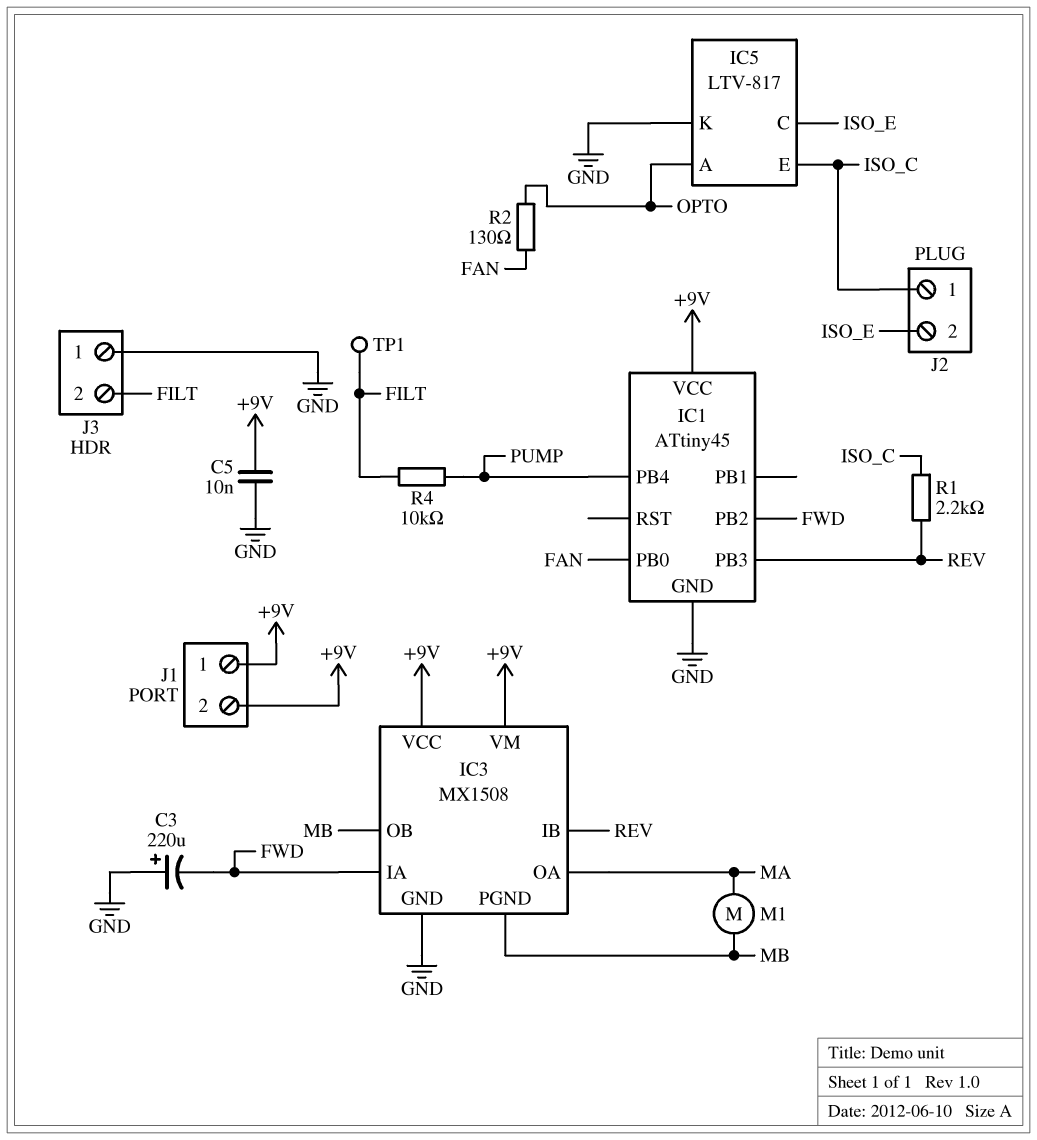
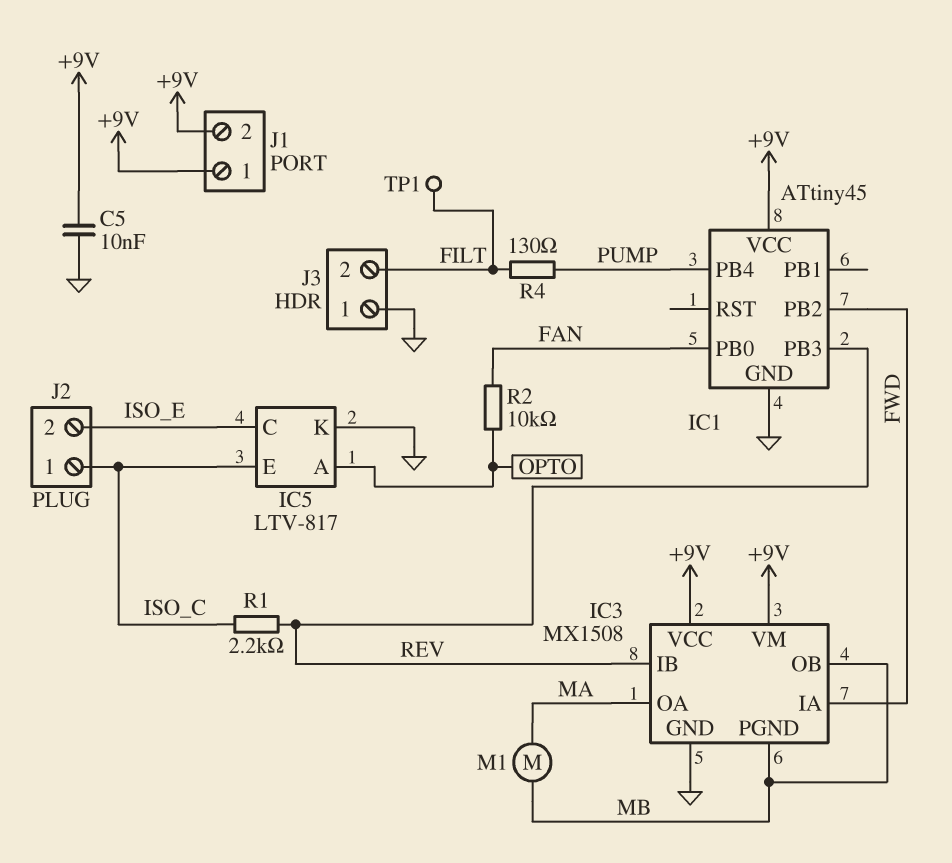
C3: 220uF (plus GND, minus FWD) -> none
R2: 130 (FAN, OPTO) -> 10k (FAN, OPTO)
R4: 10k (FILT, PUMP) -> 130 (FILT, PUMP)

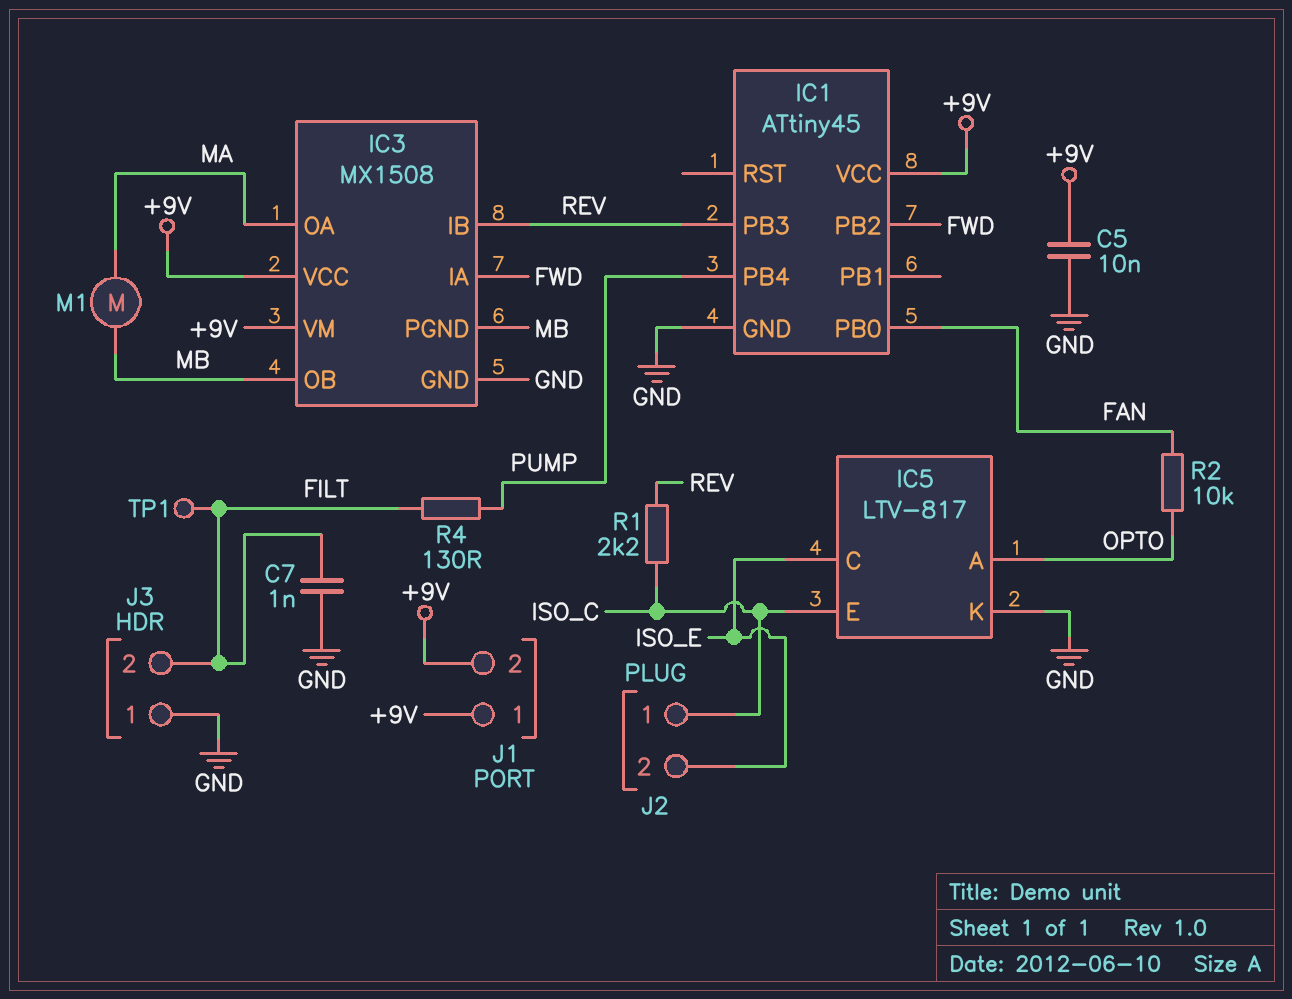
C7: none -> 1nF (FILT, GND)

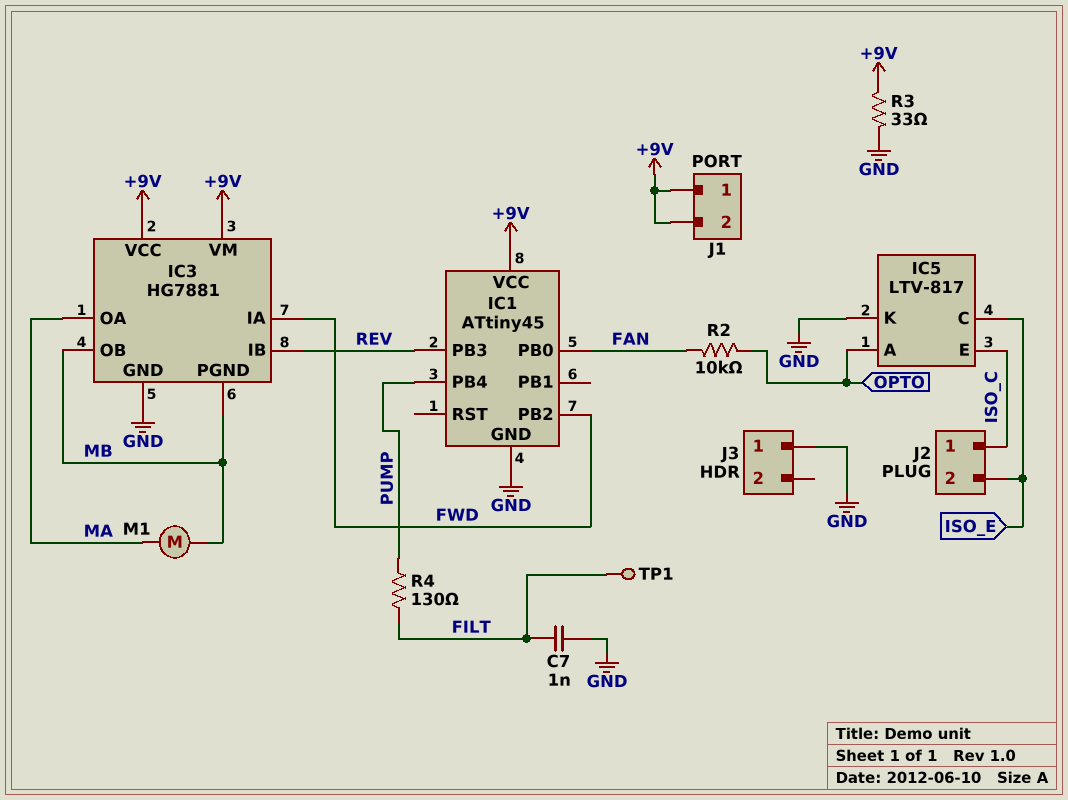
C5: 10nF (+9V, GND) -> none
IC3: MX1508 -> HG7881
J3 pin 2: FILT -> none
R1: 2.2k (ISO_C, REV) -> none
R3: none -> 33 (+9V, GND)

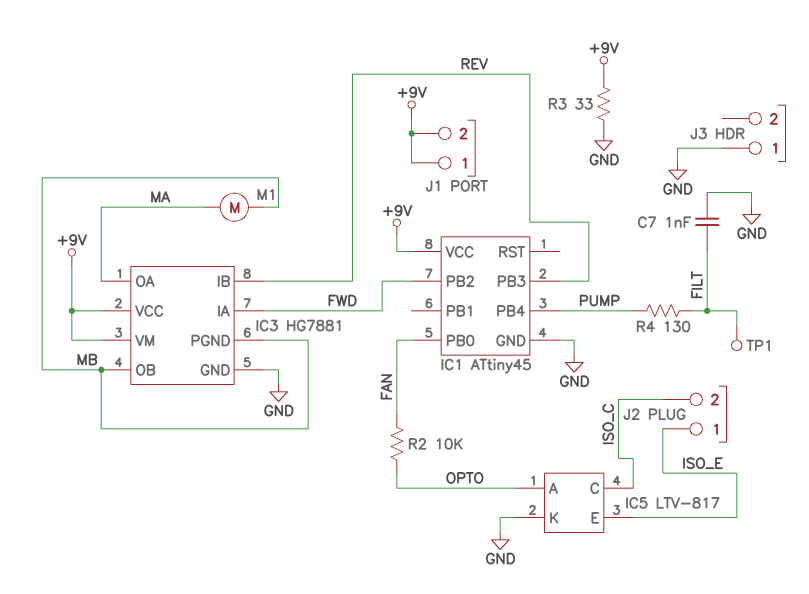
IC5 pin C: ISO_E -> ISO_C
IC5 pin E: ISO_C -> ISO_E
J2 pin 1: ISO_C -> ISO_E
J2 pin 2: ISO_E -> ISO_C

